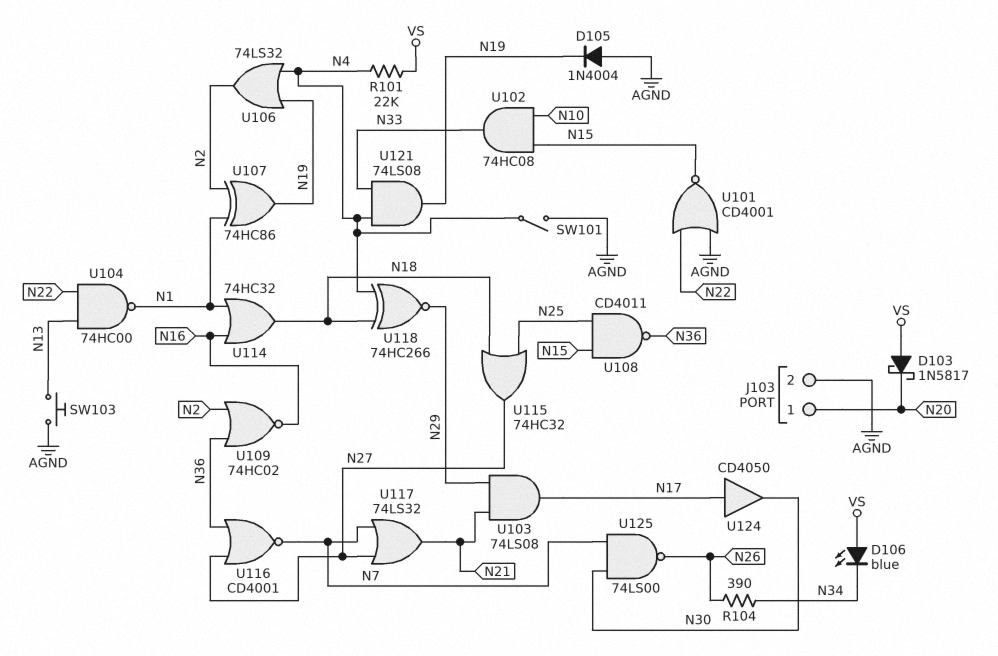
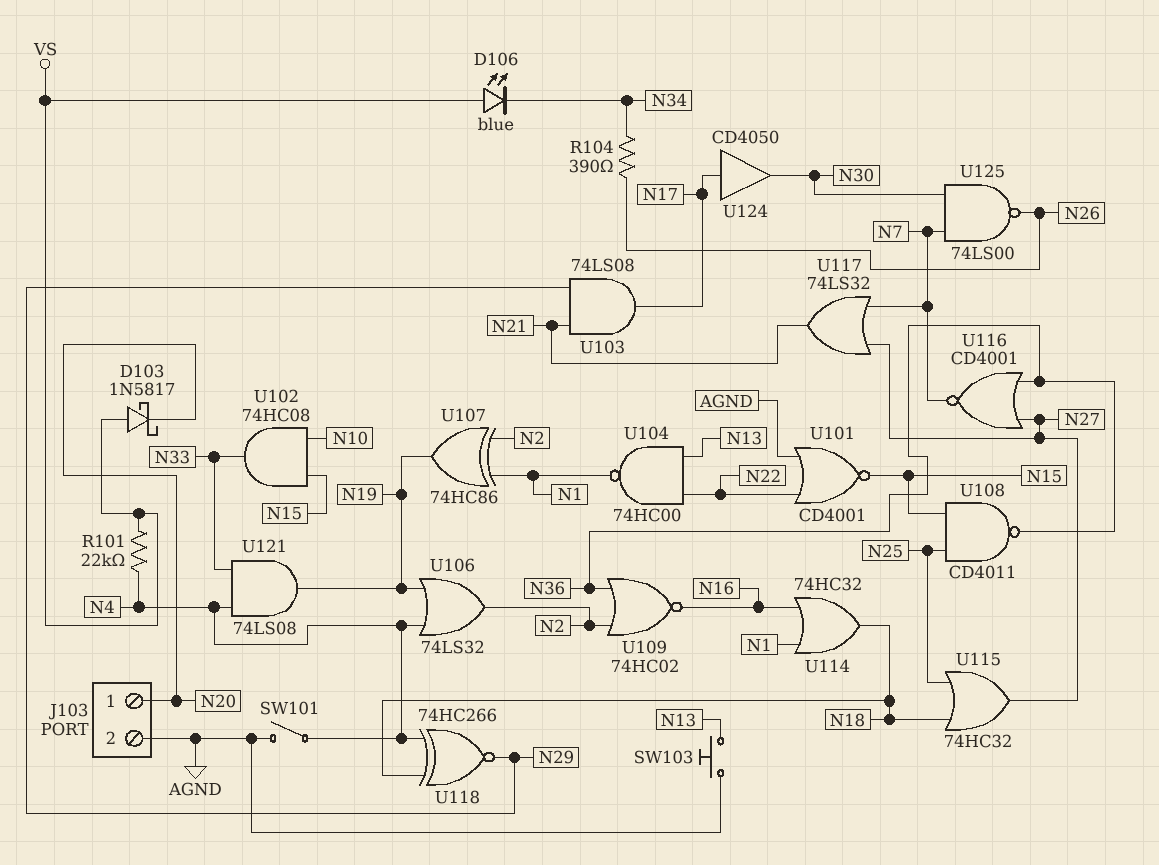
D105: diode 1N4004 (A AGND, K N19) -> none

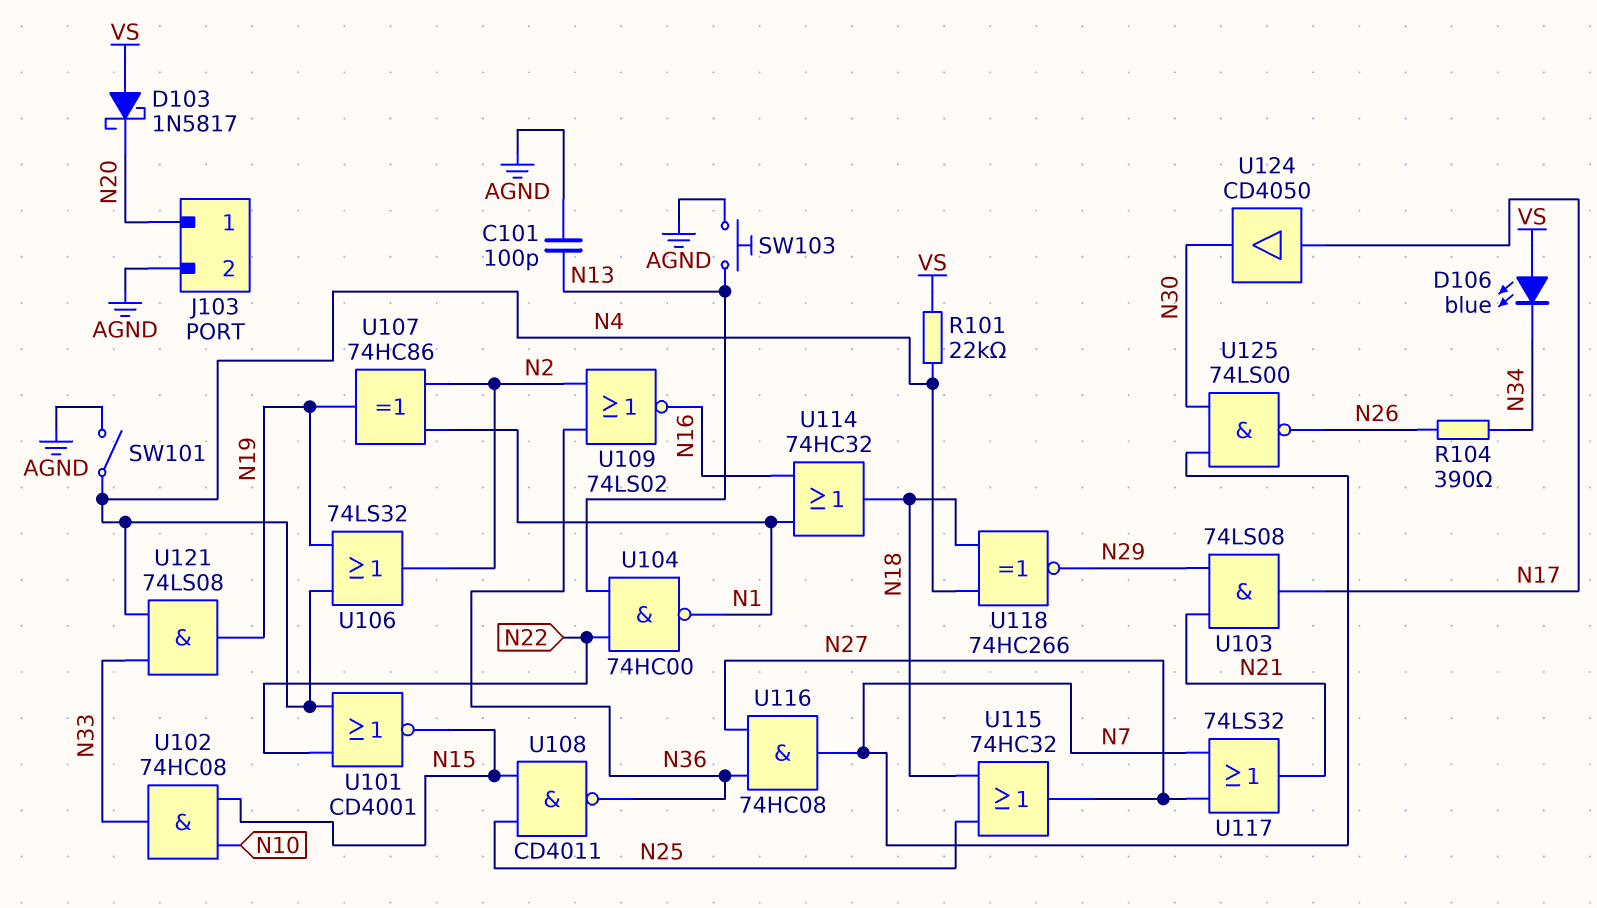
C101: none -> 100pF (AGND, N13)
U101: NOR CD4001 (in AGND, in N22, out N15) -> NOR CD4001 (in N4, in N22, out N15)
U109: NOR 74HC02 (in N2, in N36, out N16) -> NOR 74LS02 (in N2, in N36, out N16)
U116: NOR CD4001 (in N27, in N36, out N7) -> AND 74HC08 (in N27, in N36, out N7)

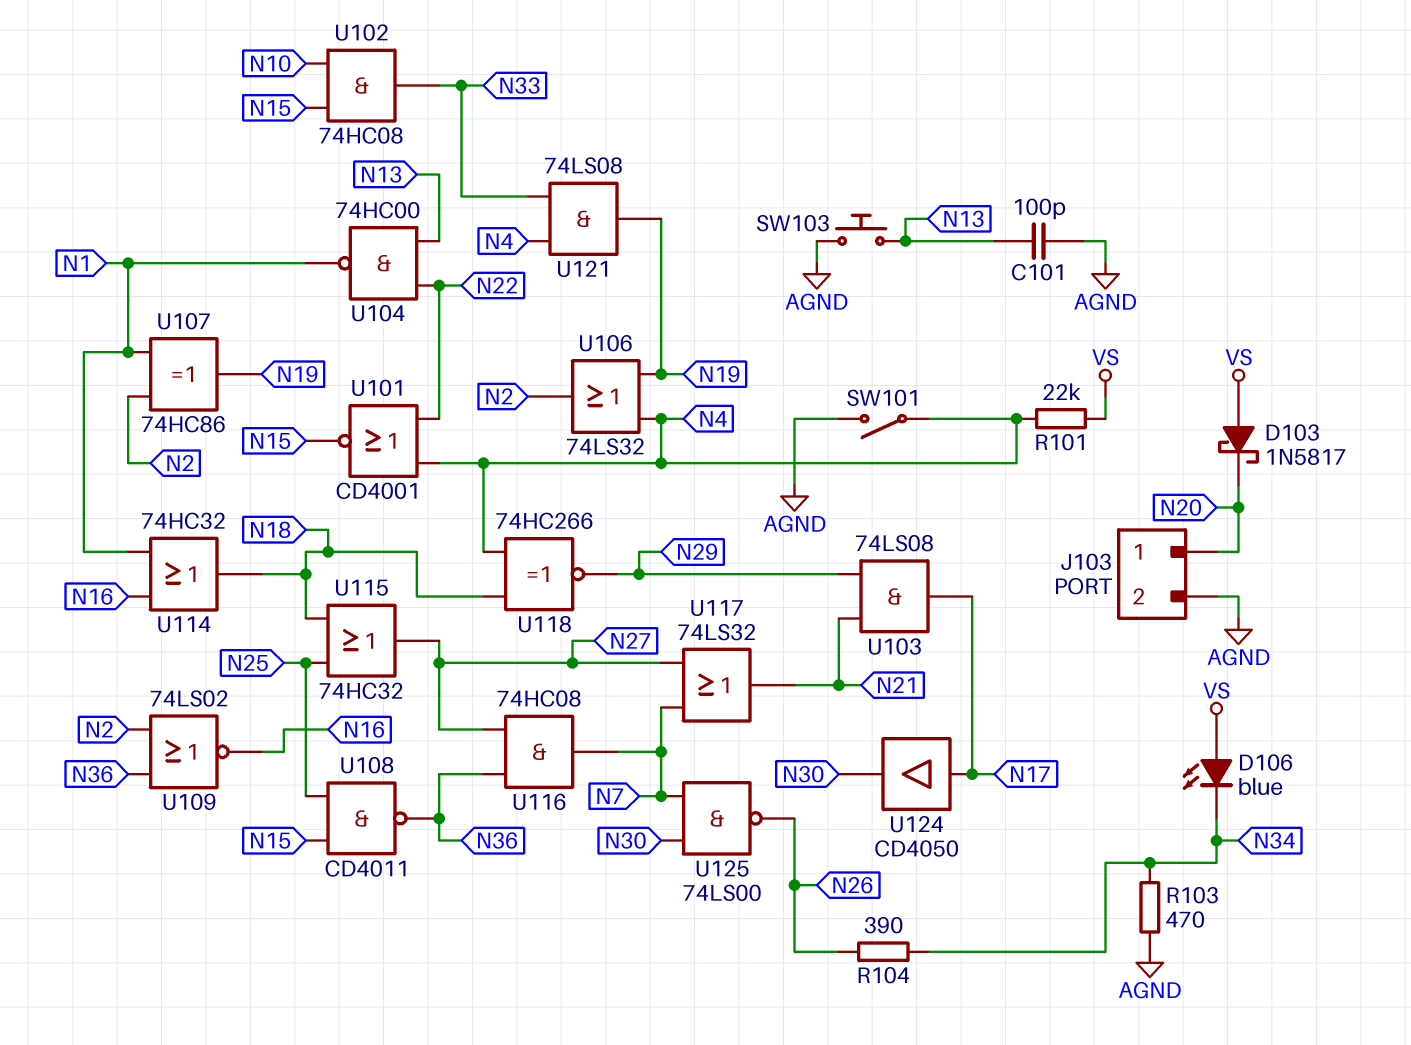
R103: none -> 470 (AGND, N34)

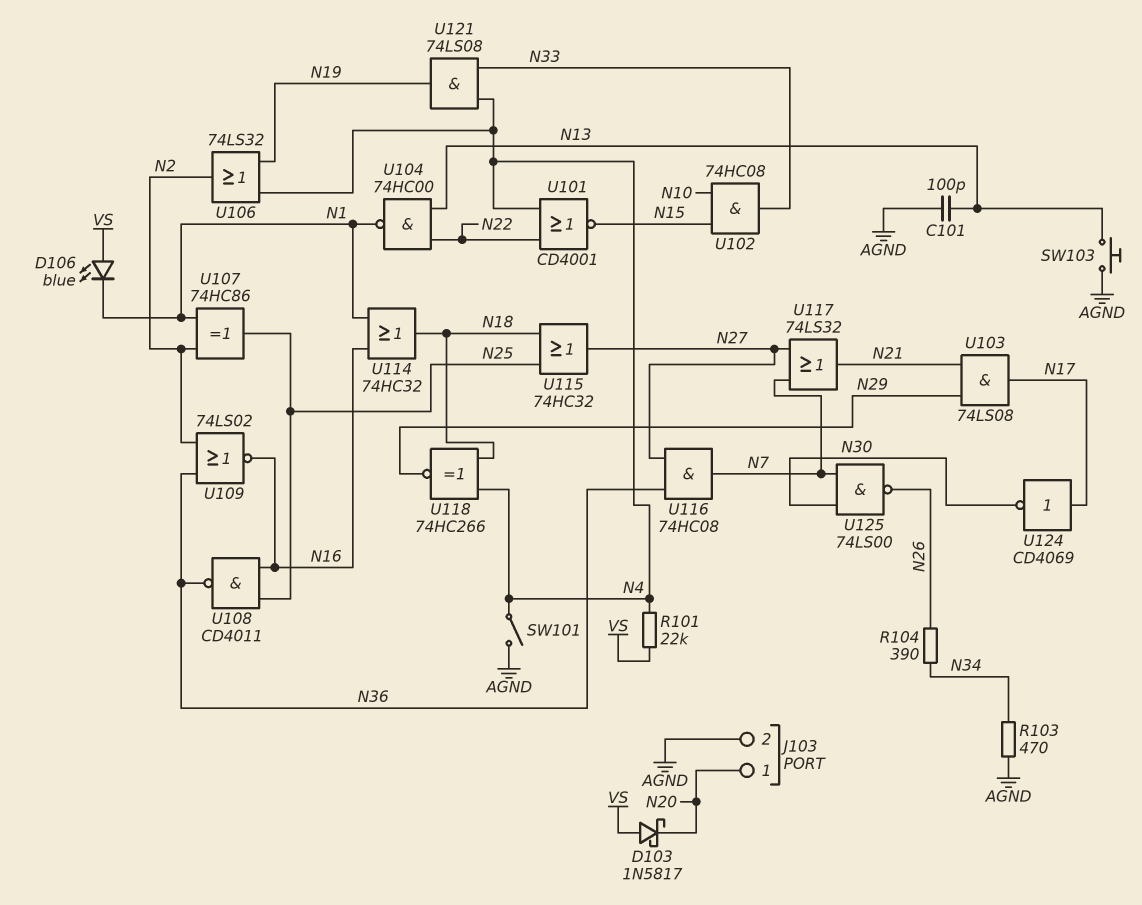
D106: LED blue (A VS, K N34) -> LED blue (A VS, K N1)
U107: XOR 74HC86 (in N1, in N2, out N19) -> XOR 74HC86 (in N1, in N2, out N25)
U108: NAND CD4011 (in N15, in N25, out N36) -> NAND CD4011 (in N16, in N25, out N36)
U124: buffer CD4050 (in N17, out N30) -> NOT CD4069 (in N17, out N30)

